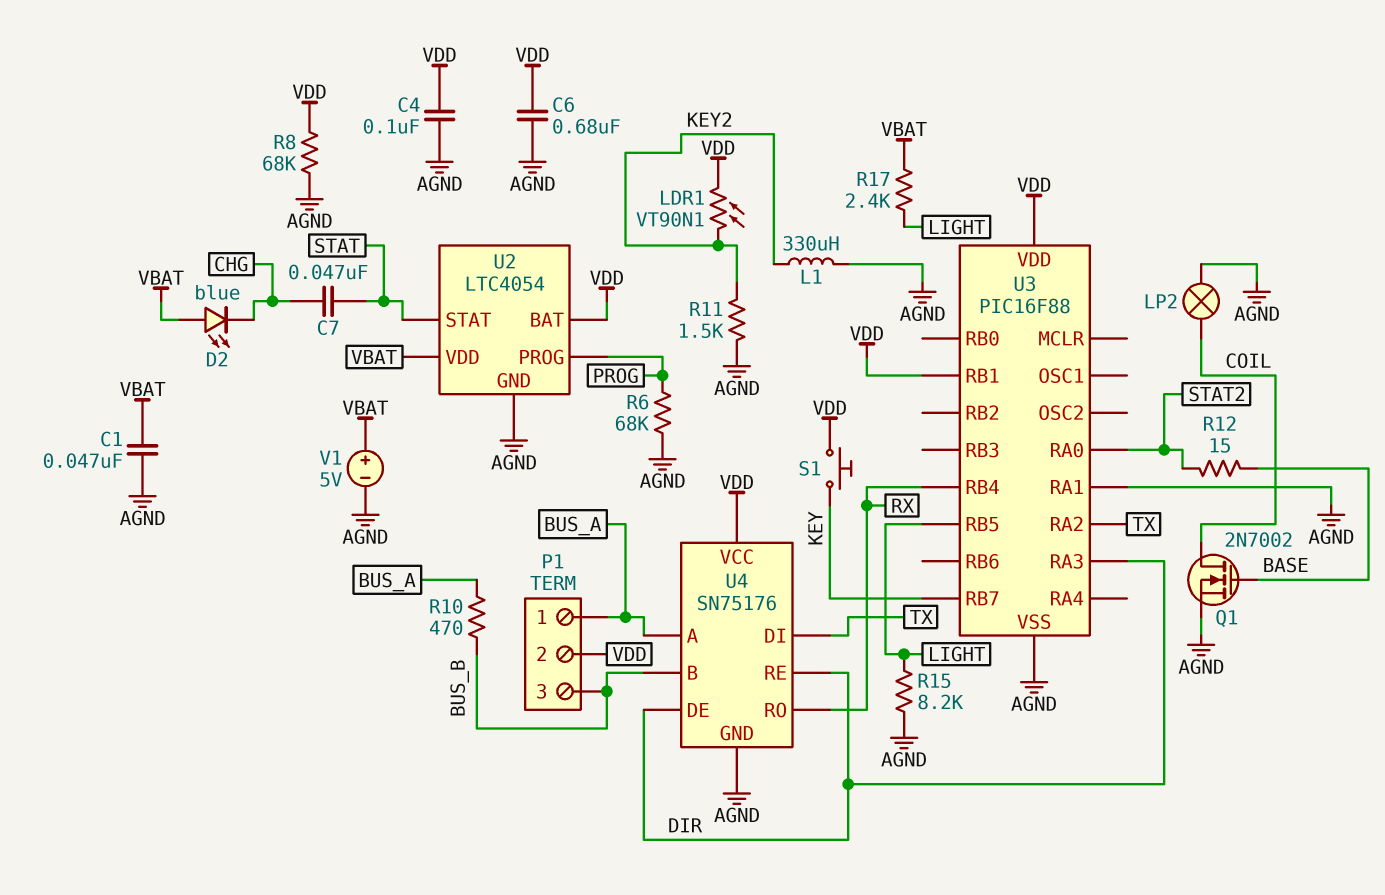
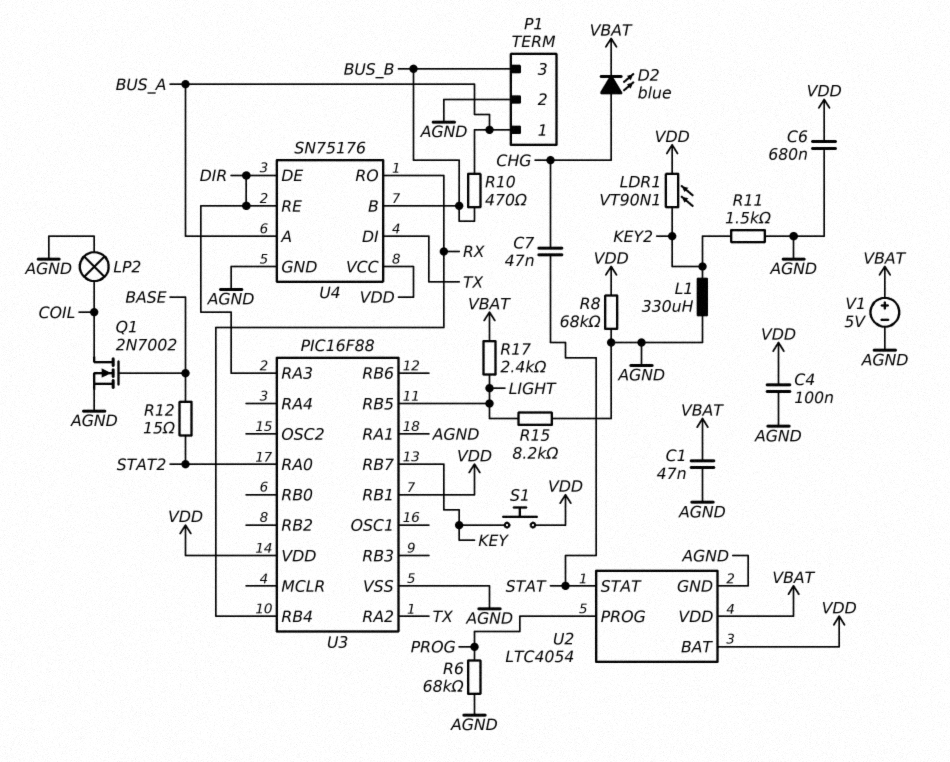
D2: LED blue (A VBAT, K CHG) -> LED blue (A CHG, K VBAT)
P1 pin 2: VDD -> AGND

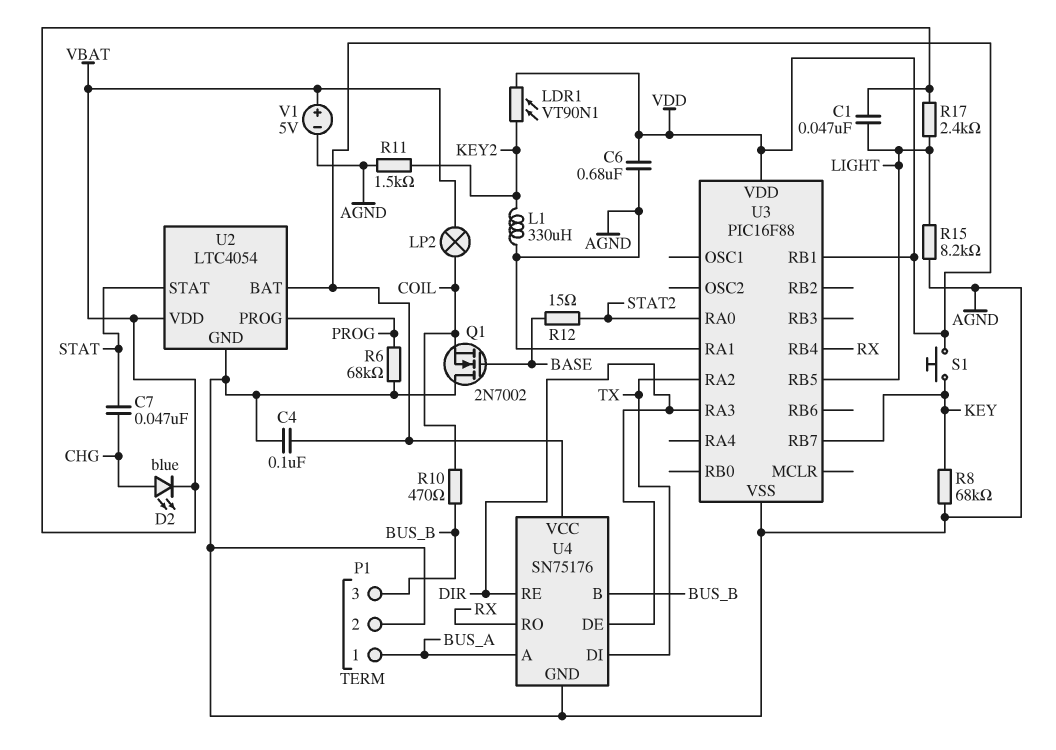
C1: 47nF (AGND, VBAT) -> 47nF (LIGHT, VBAT)
LP2: lamp (AGND, COIL) -> lamp (COIL, VBAT)
Q1: NMOS 2N7002 (G BASE, D COIL, S AGND) -> NMOS 2N7002 (G BASE, D AGND, S COIL)
R8: 68k (AGND, VDD) -> 68k (AGND, KEY)
R10: 470 (BUS_A, BUS_B) -> 470 (BUS_B, COIL)

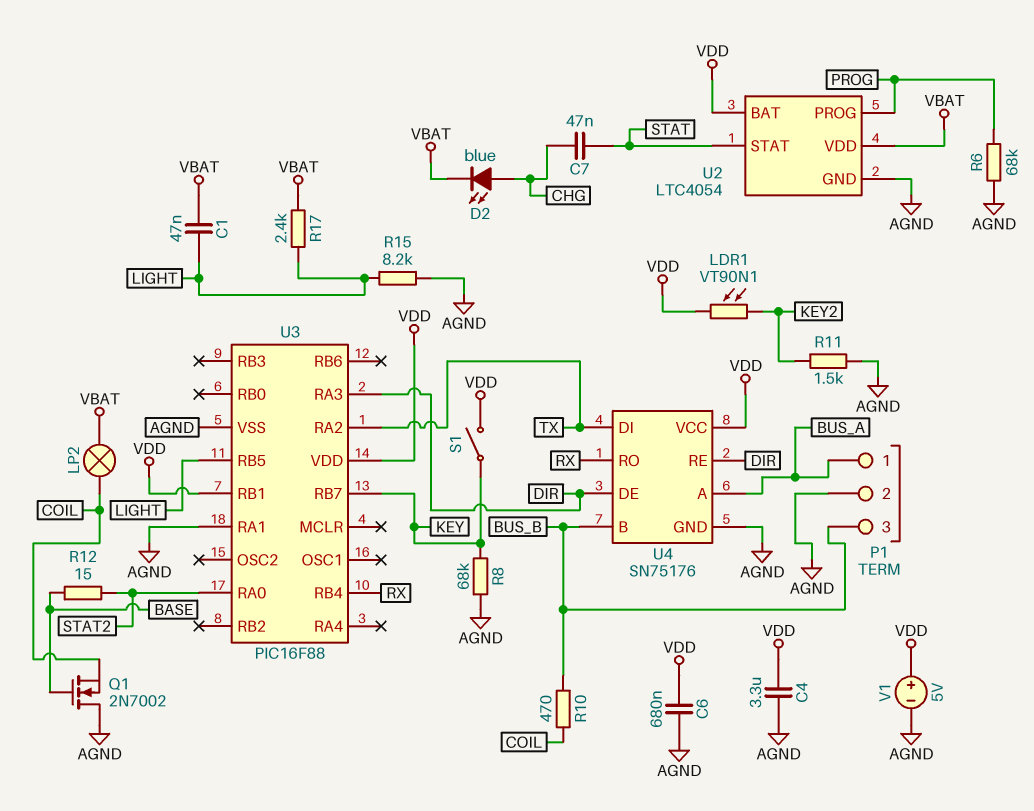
C4: 100nF (AGND, VDD) -> 3.3uF (AGND, VDD)
L1: 330uH (AGND, KEY2) -> none
S1: button (KEY, VDD) -> switch (KEY, VDD)
V1: 5V (plus VBAT, minus AGND) -> 5V (plus VDD, minus AGND)

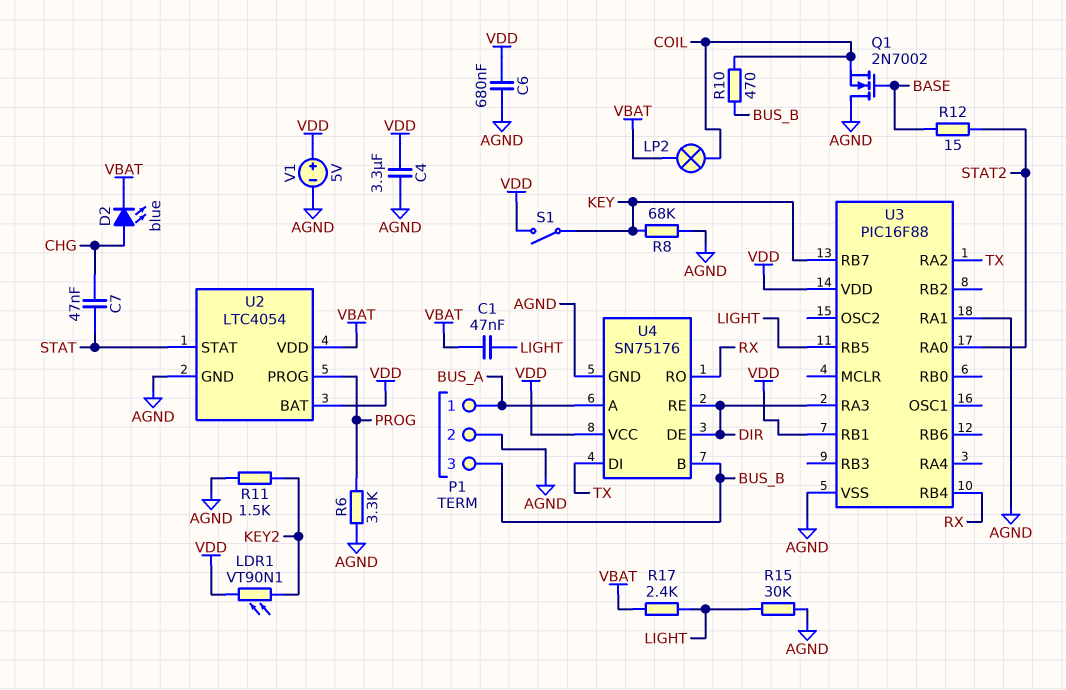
R6: 68k (AGND, PROG) -> 3.3k (AGND, PROG)
R15: 8.2k (AGND, LIGHT) -> 30k (AGND, LIGHT)

